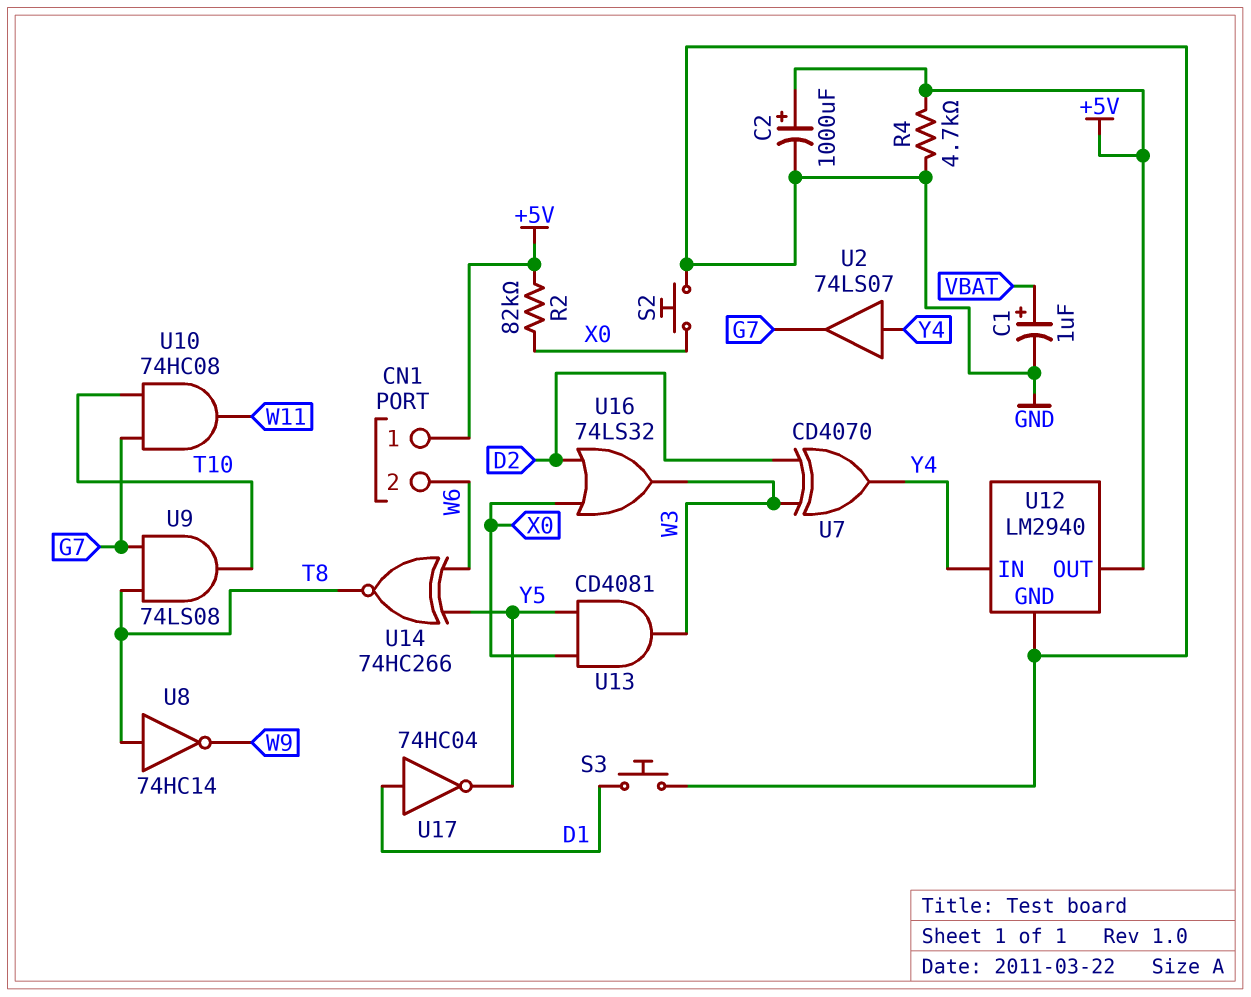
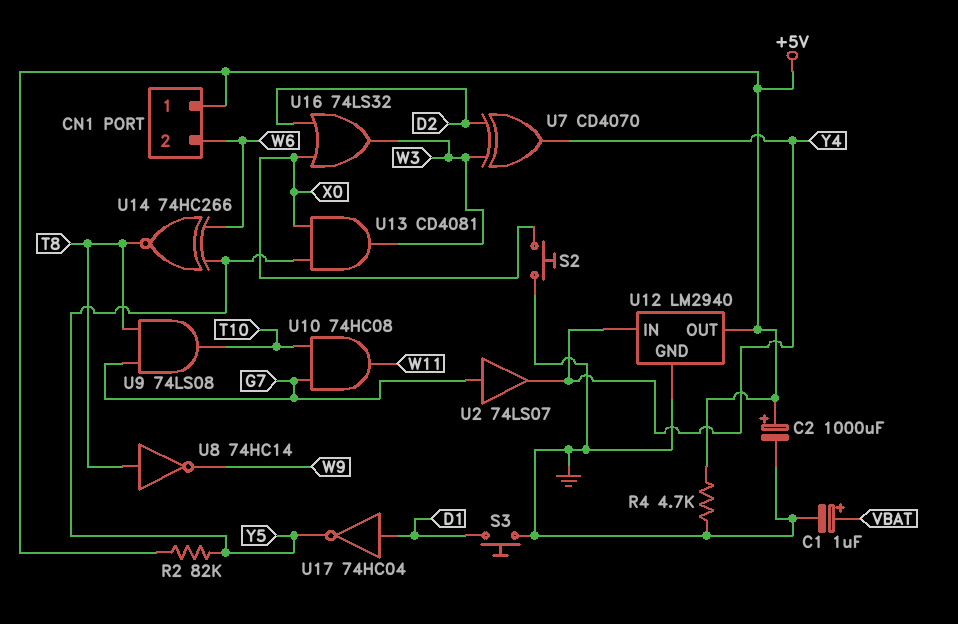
R2: 82k (+5V, X0) -> 82k (+5V, Y5)
U2: buffer 74LS07 (in Y4, out G7) -> buffer 74LS07 (in G7, out Y4)

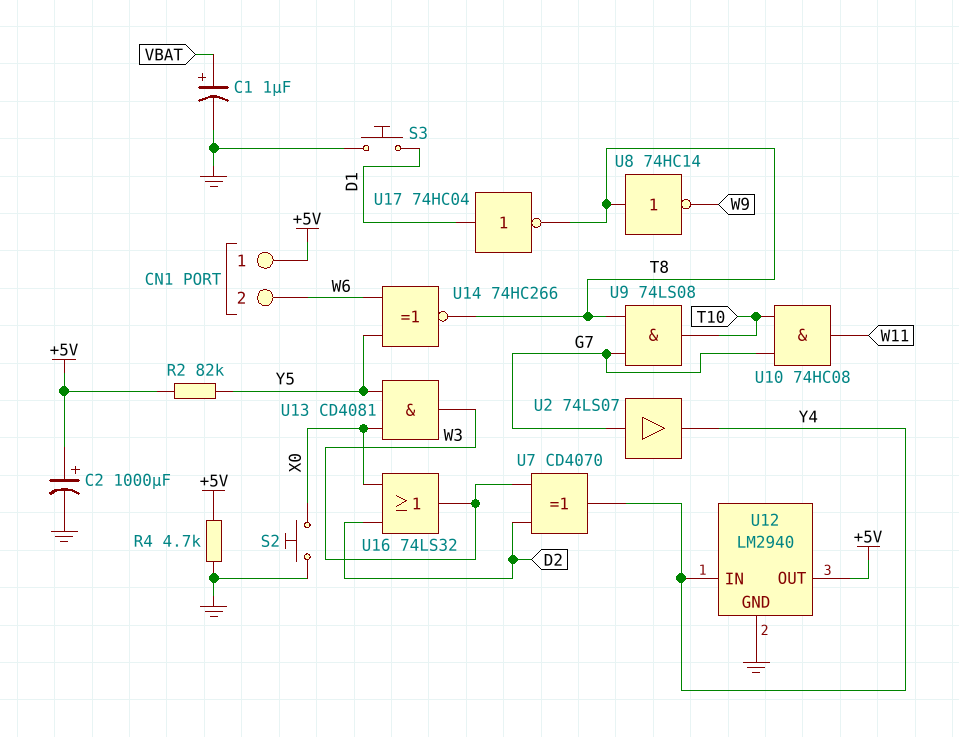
U17: NOT 74HC04 (in D1, out Y5) -> NOT 74HC04 (in D1, out T8)

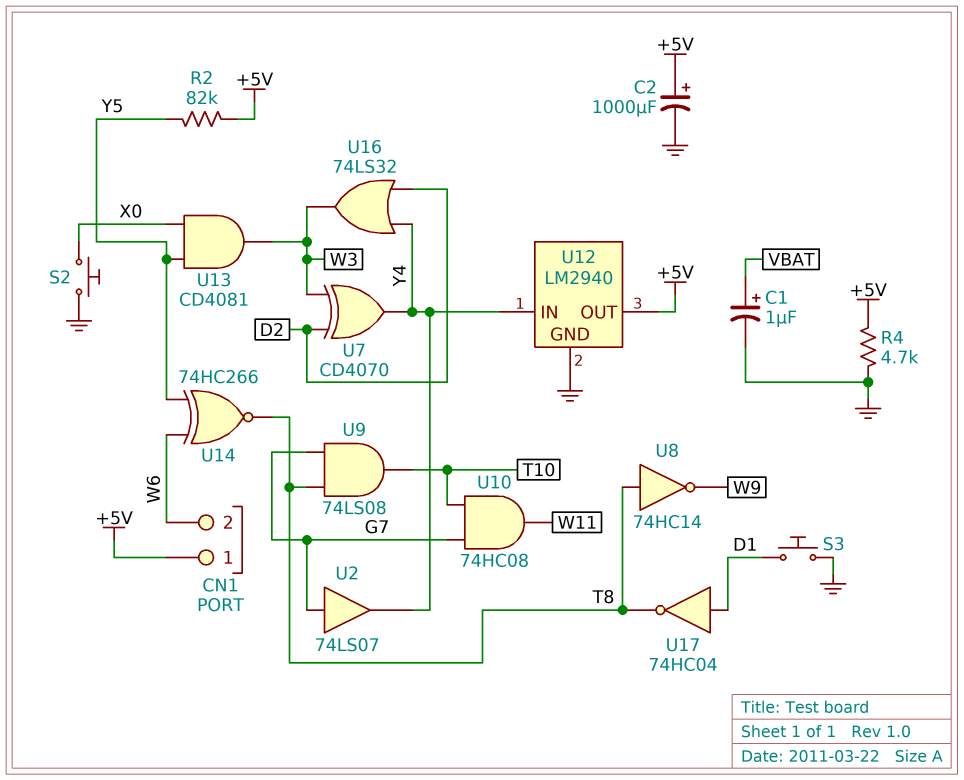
U16: OR 74LS32 (in D2, in X0, out W3) -> OR 74LS32 (in D2, in Y4, out W3)

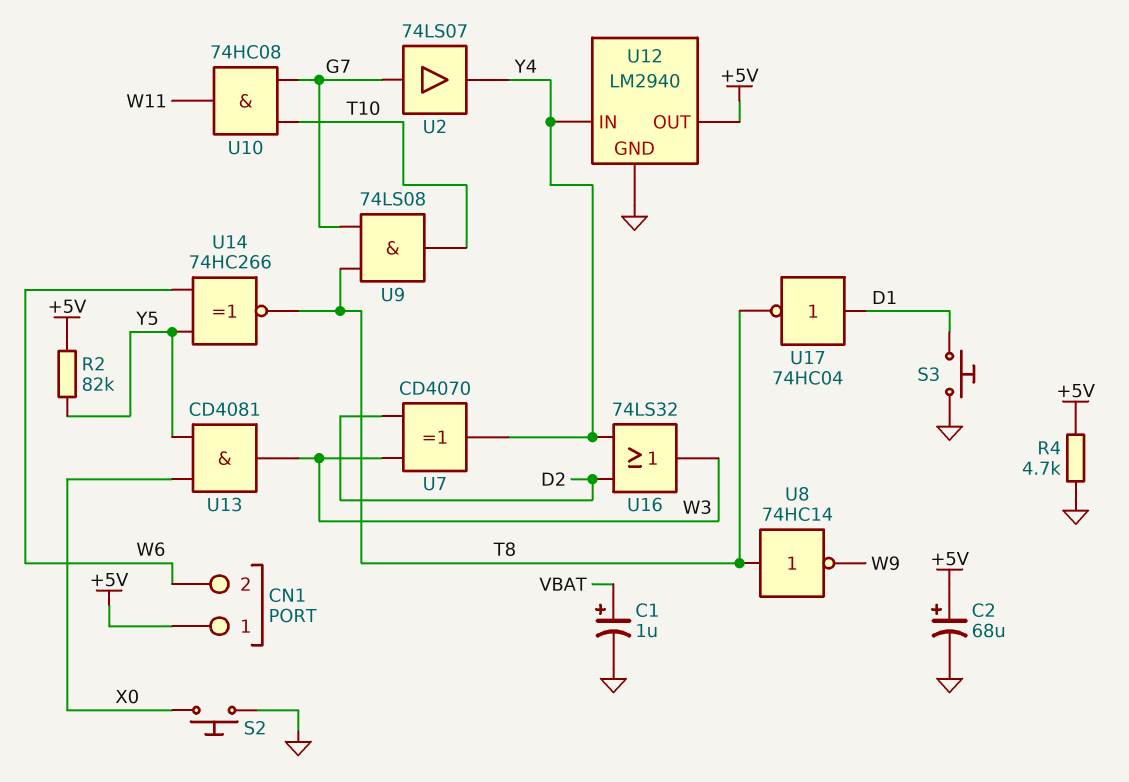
C2: 1000uF (plus +5V, minus GND) -> 68uF (plus +5V, minus GND)

